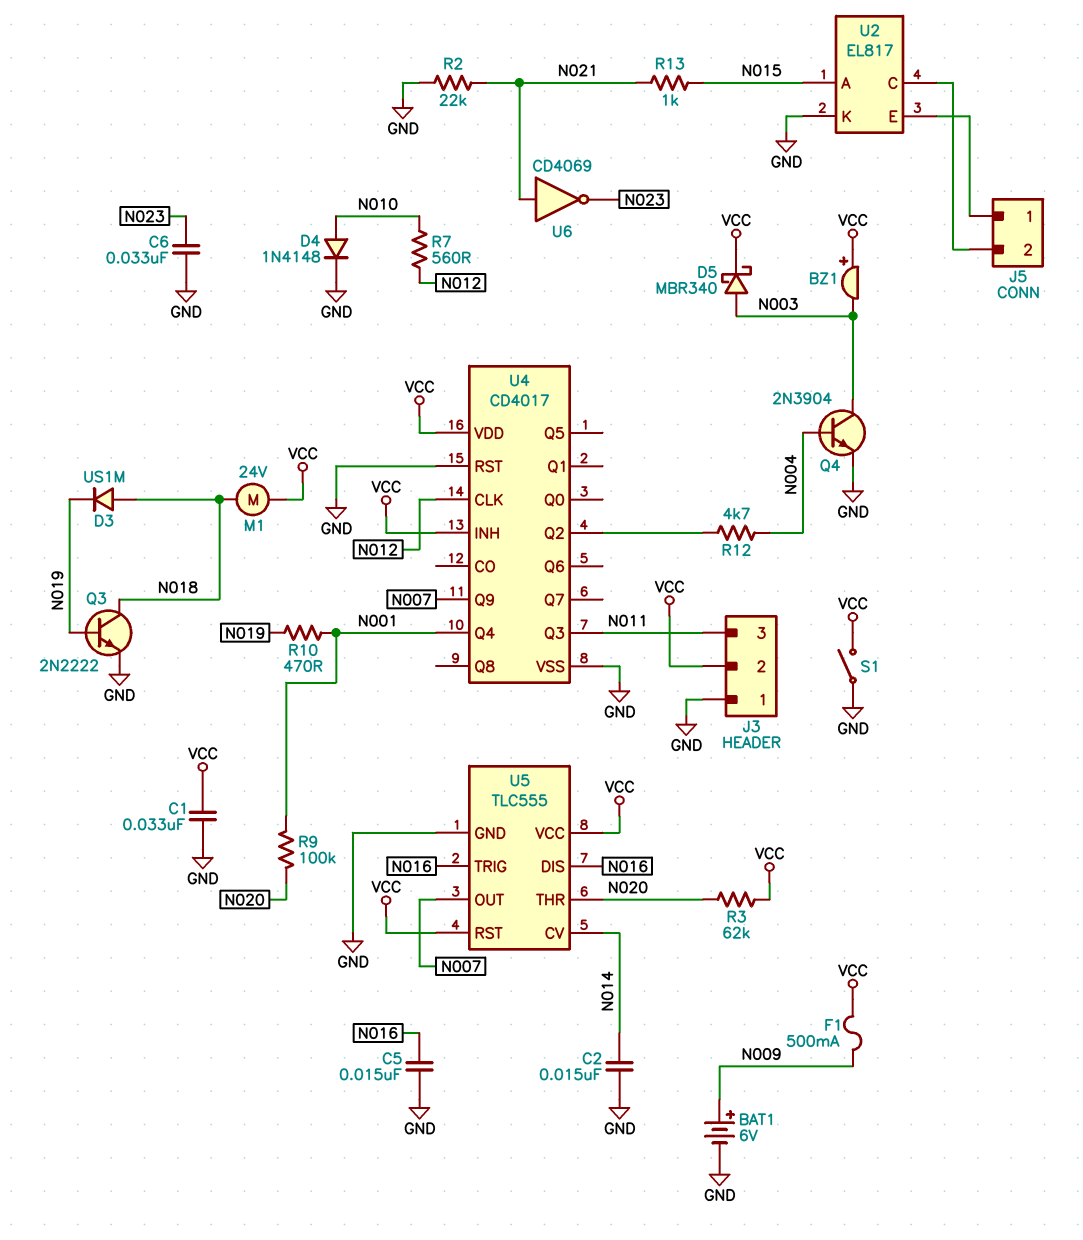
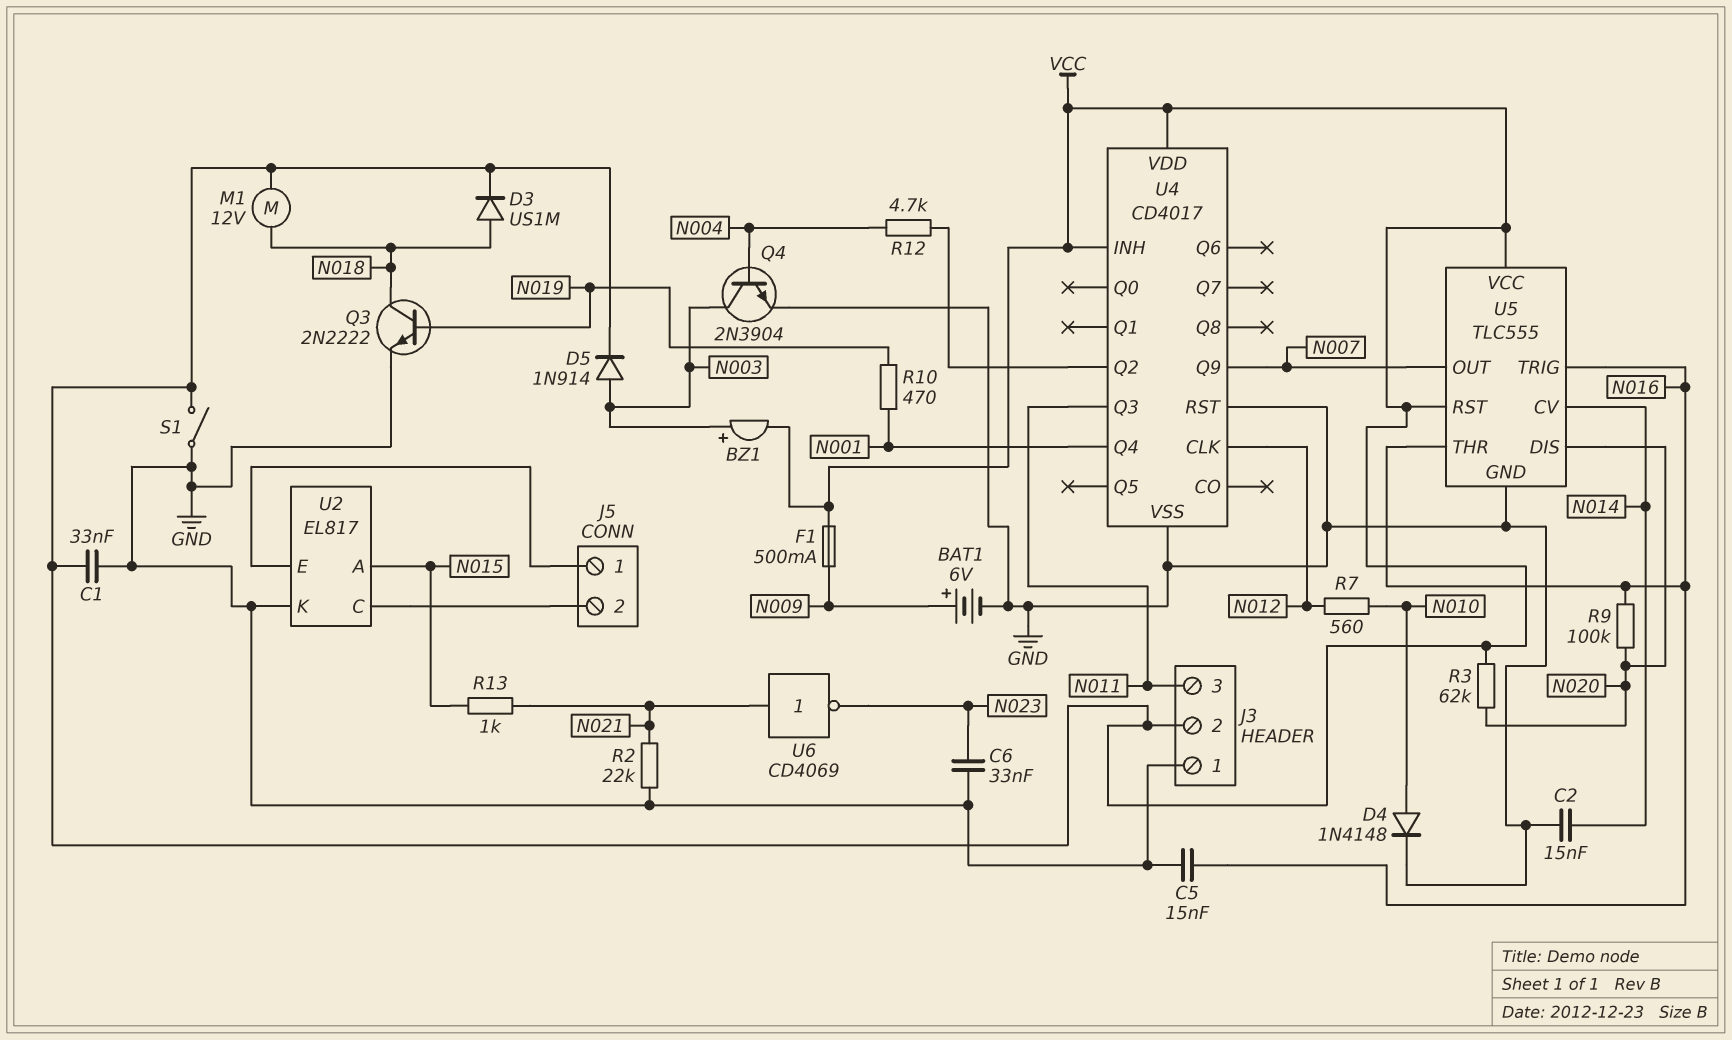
BZ1: buzzer (plus VCC, minus N003) -> buzzer (plus N003, minus VCC)
D3: diode US1M (A N018, K N019) -> diode US1M (A N018, K VCC)
D5: schottky MBR340 (A N003, K VCC) -> diode 1N914 (A N003, K VCC)
M1: motor 24V (N018, VCC) -> motor 12V (N018, VCC)
R9: 100k (N001, N020) -> 100k (N016, N020)
U5 pin DIS: N016 -> N020
U5 pin THR: N020 -> N016

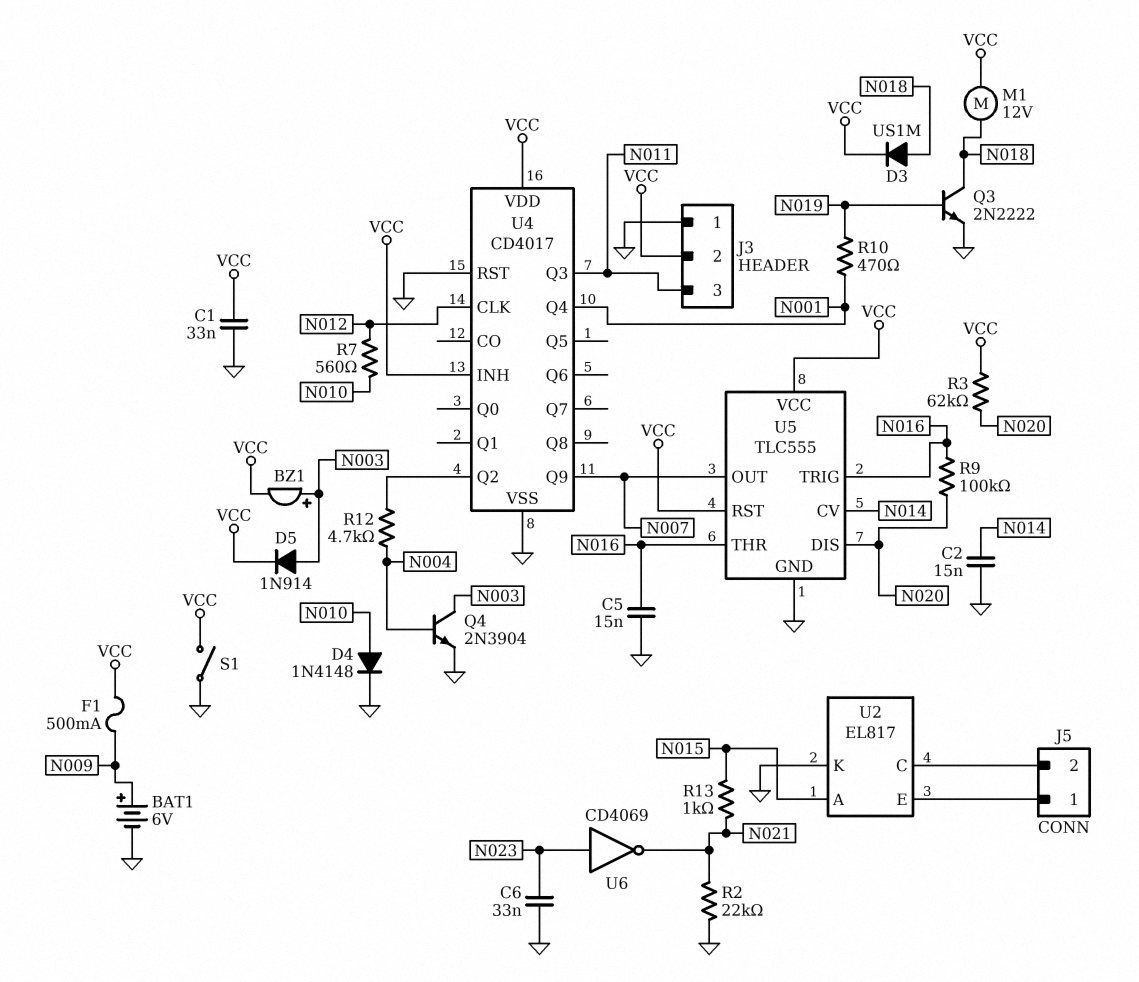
U6: NOT CD4069 (in N021, out N023) -> NOT CD4069 (in N023, out N021)

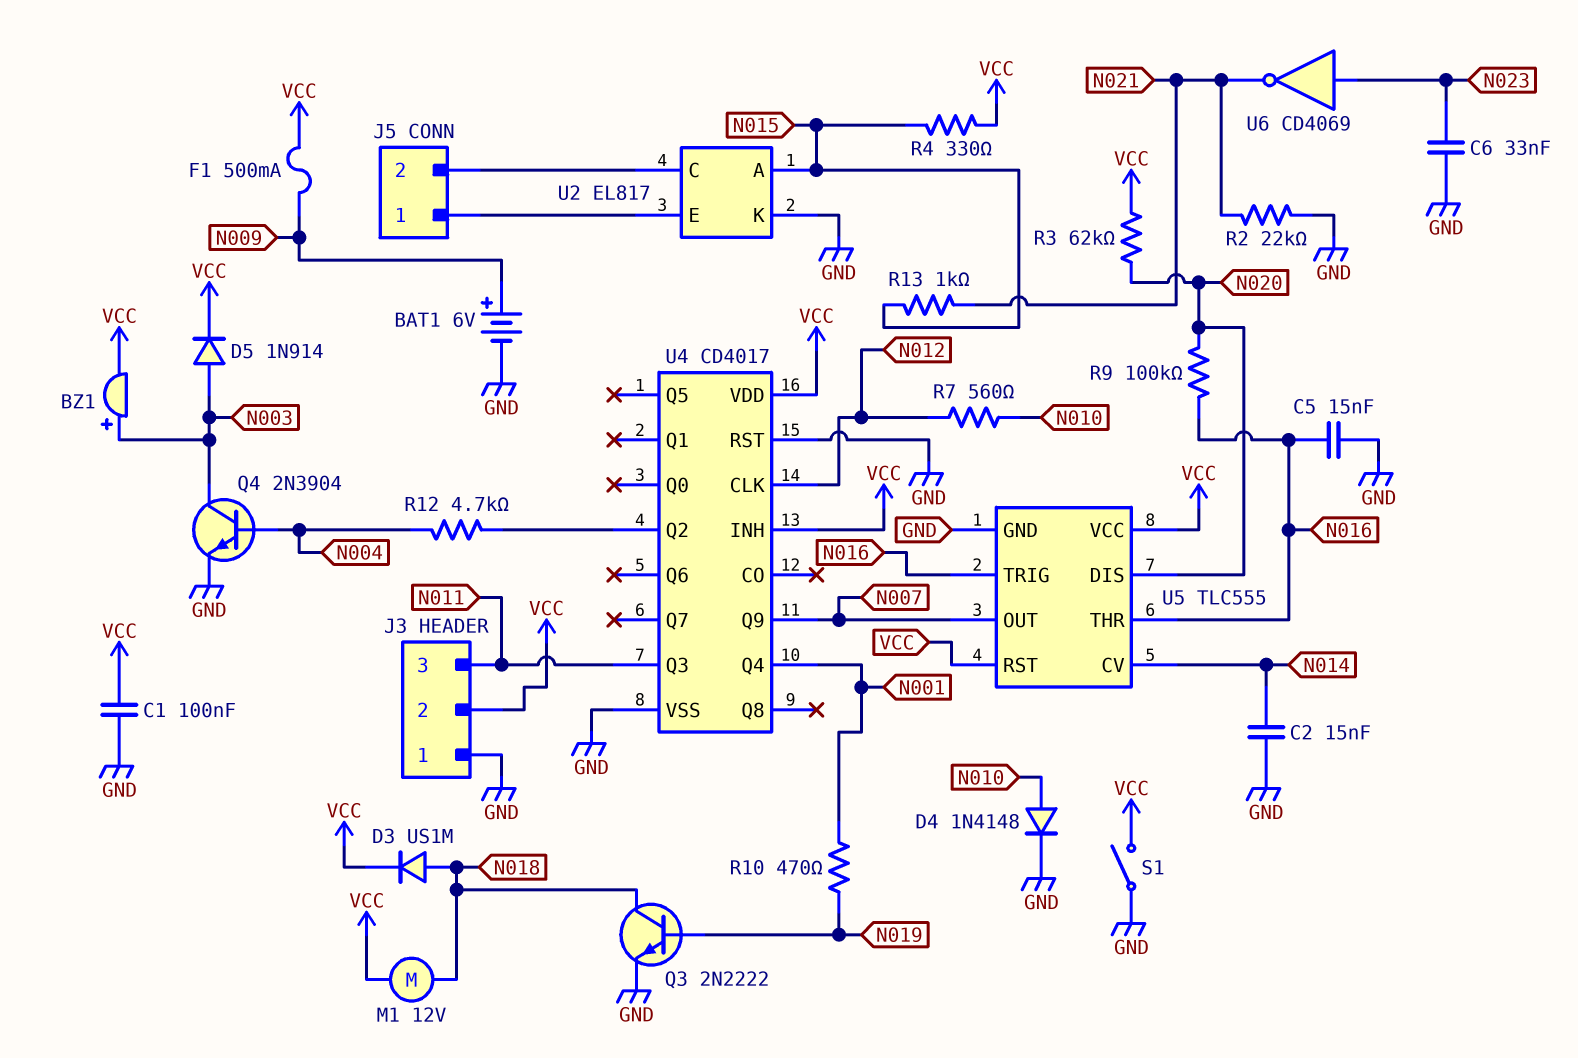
C1: 33nF (GND, VCC) -> 100nF (GND, VCC)
R4: none -> 330 (N015, VCC)

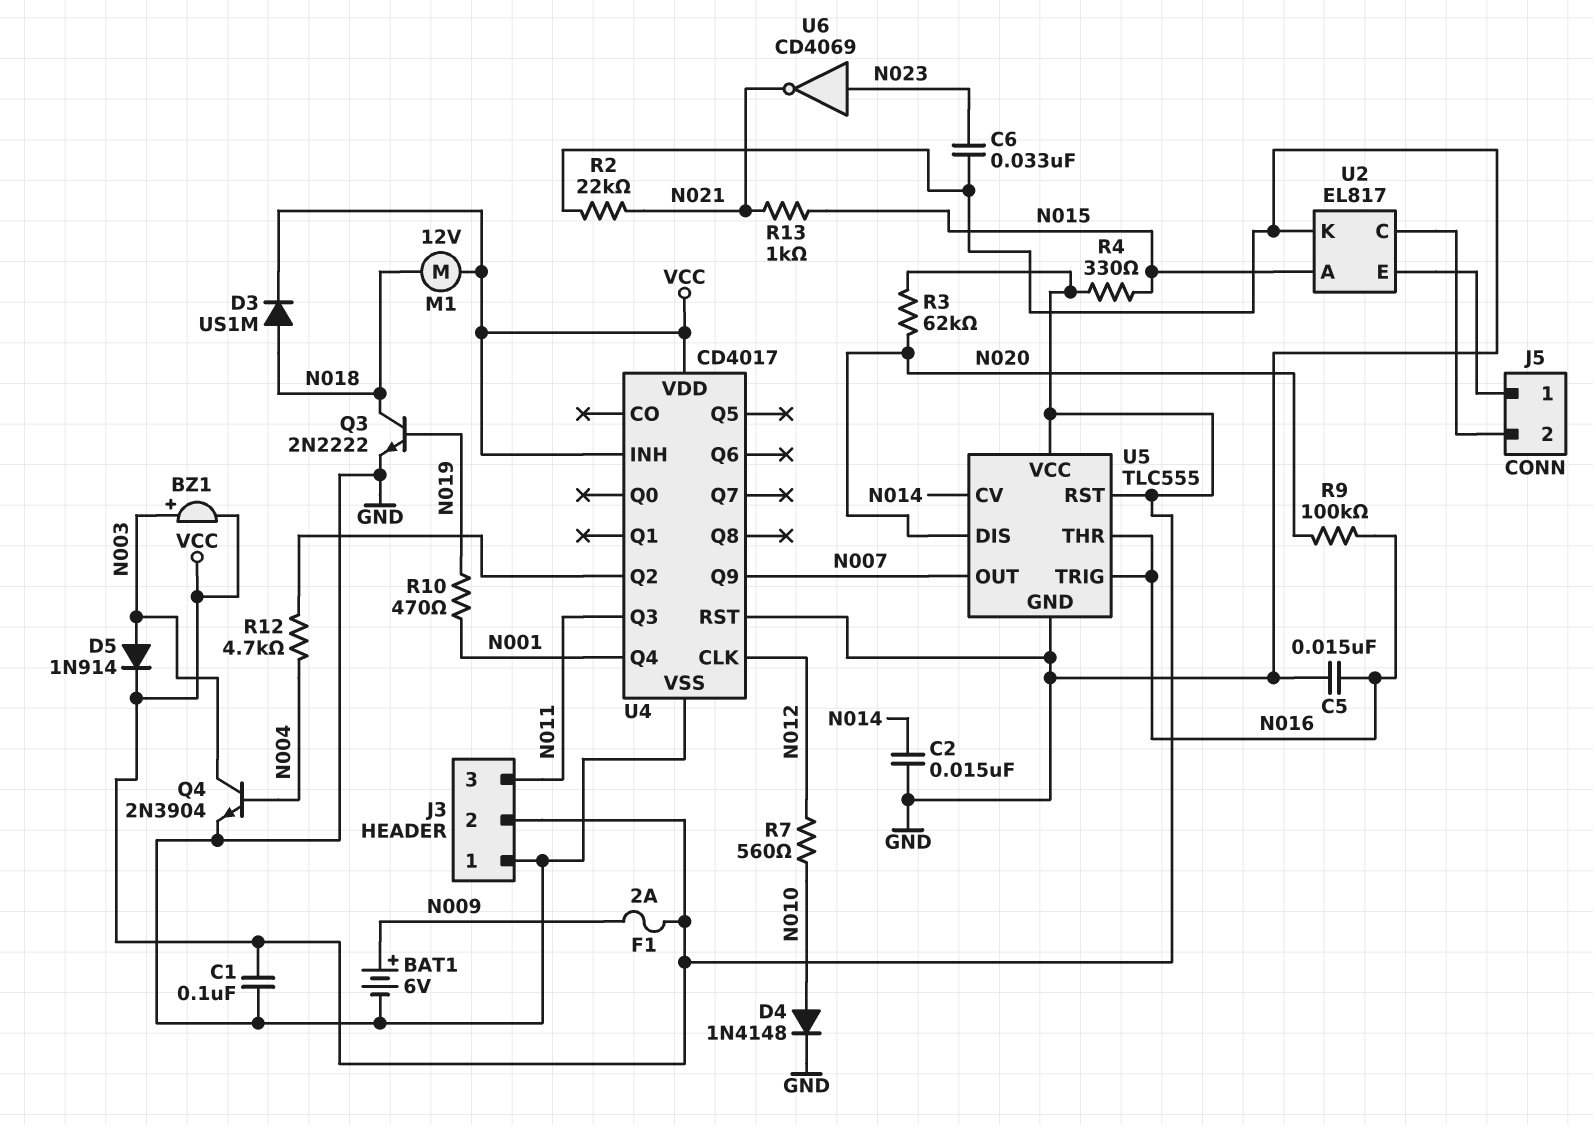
F1: 500mA (N009, VCC) -> 2A (N009, VCC)
S1: switch (GND, VCC) -> none

